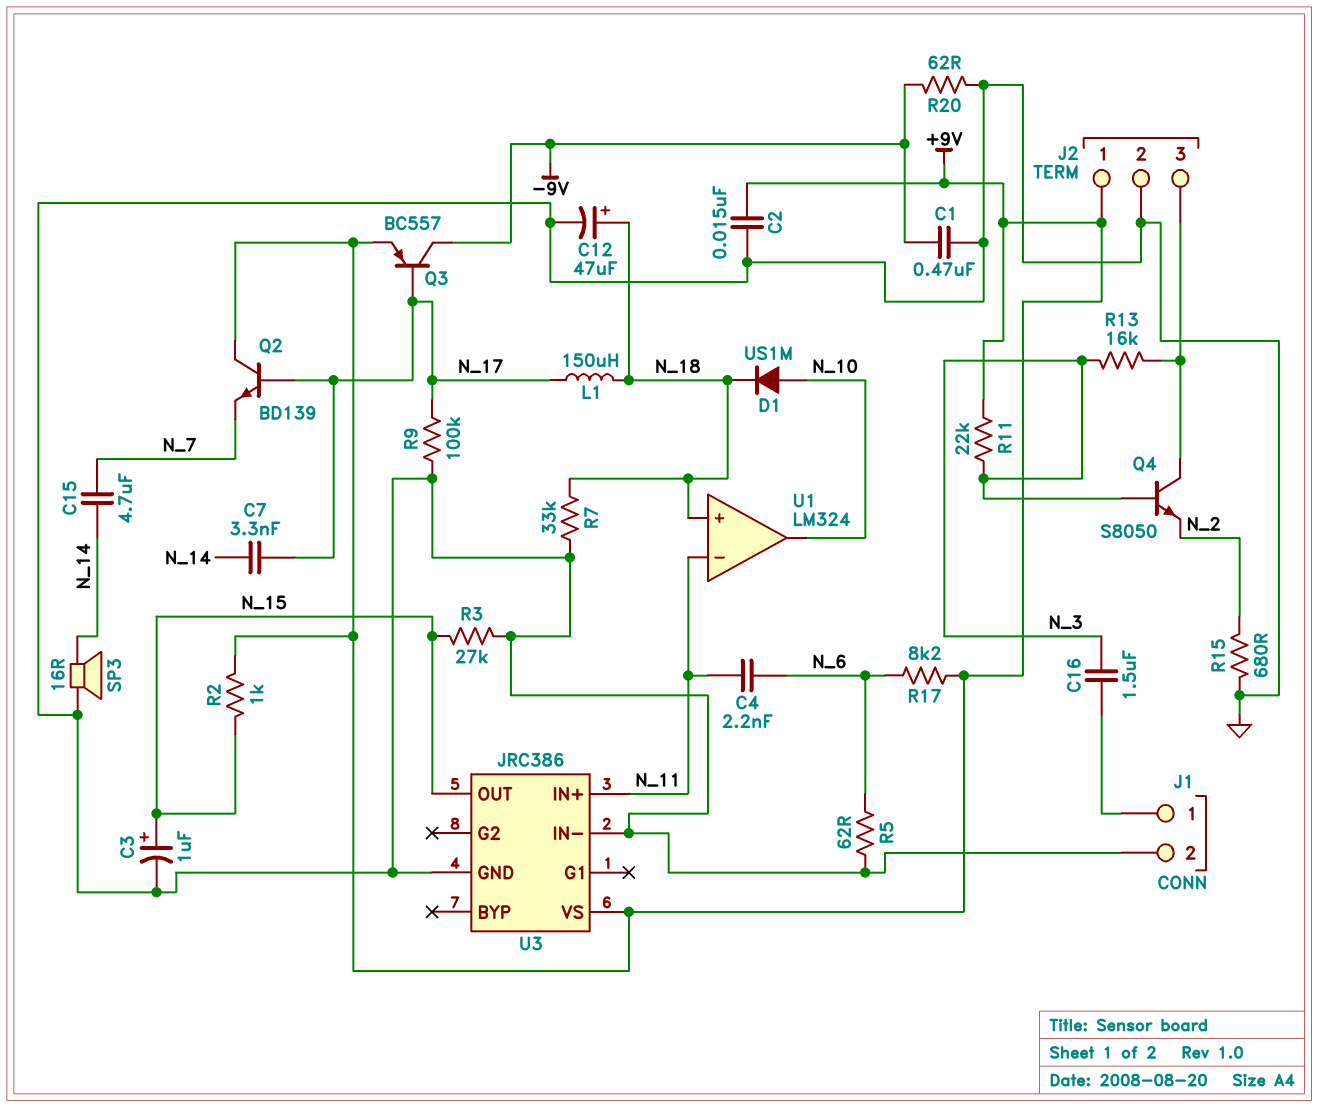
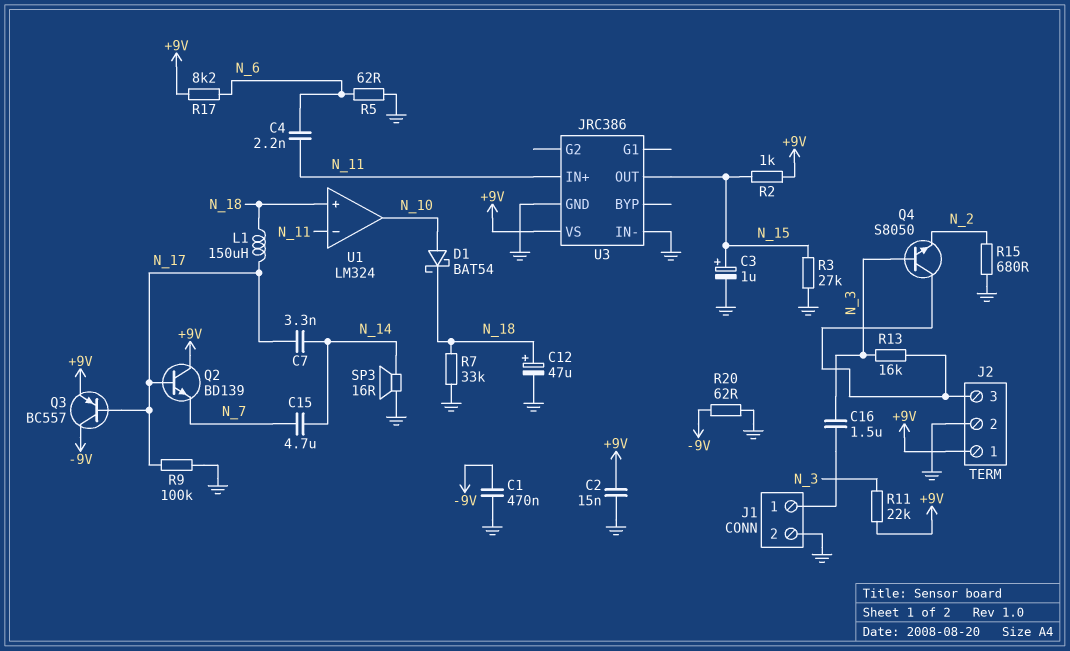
D1: diode US1M (A N_10, K N_18) -> schottky BAT54 (A N_10, K N_18)

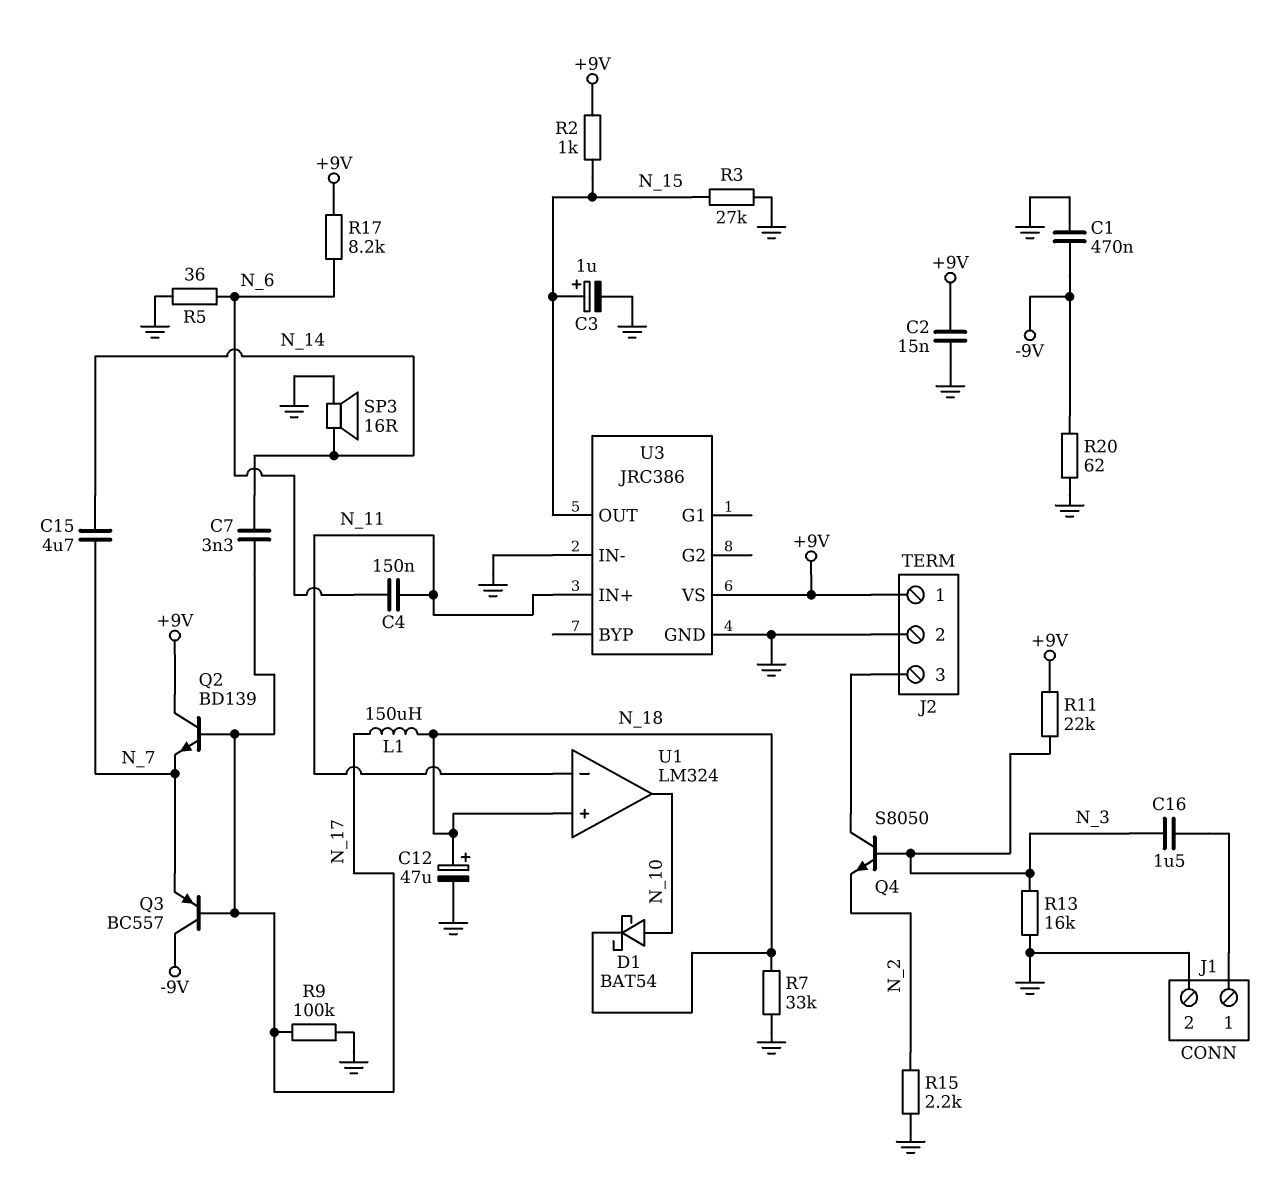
C4: 2.2nF (N_6, N_11) -> 150nF (N_6, N_11)
Q3: PNP BC557 (B N_17, C -9V, E +9V) -> PNP BC557 (B N_17, C -9V, E N_7)
R5: 62 (GND, N_6) -> 36 (GND, N_6)
R13: 16k (J2/3, N_3) -> 16k (GND, N_3)
R15: 680 (GND, N_2) -> 2.2k (GND, N_2)

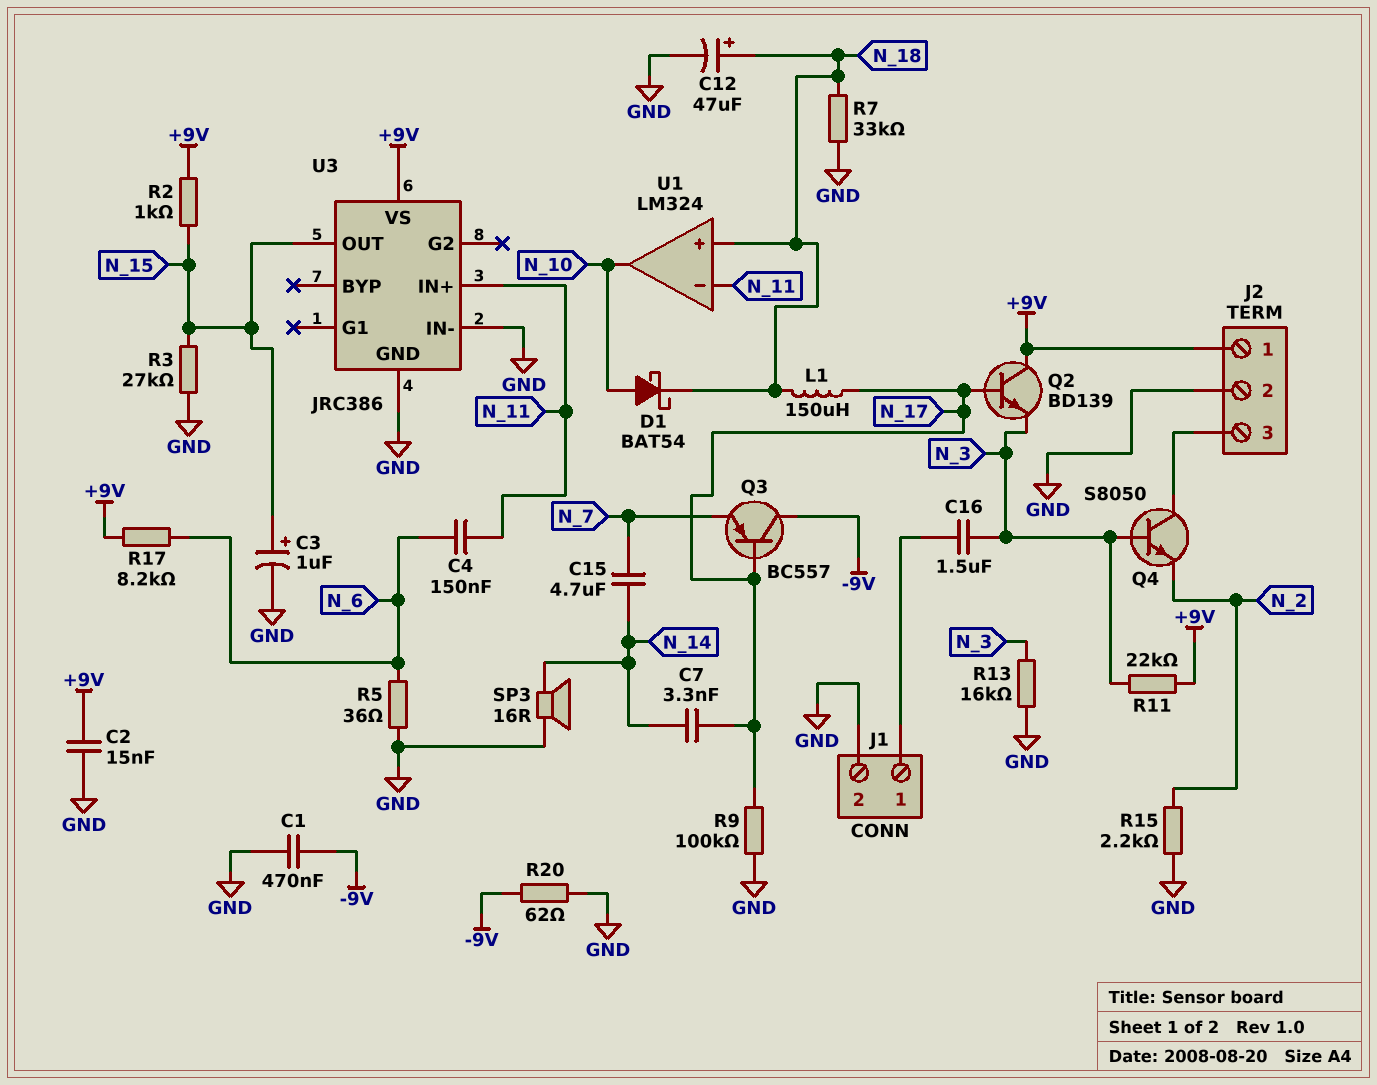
Q2: NPN BD139 (B N_17, C +9V, E N_7) -> NPN BD139 (B N_17, C +9V, E N_3)

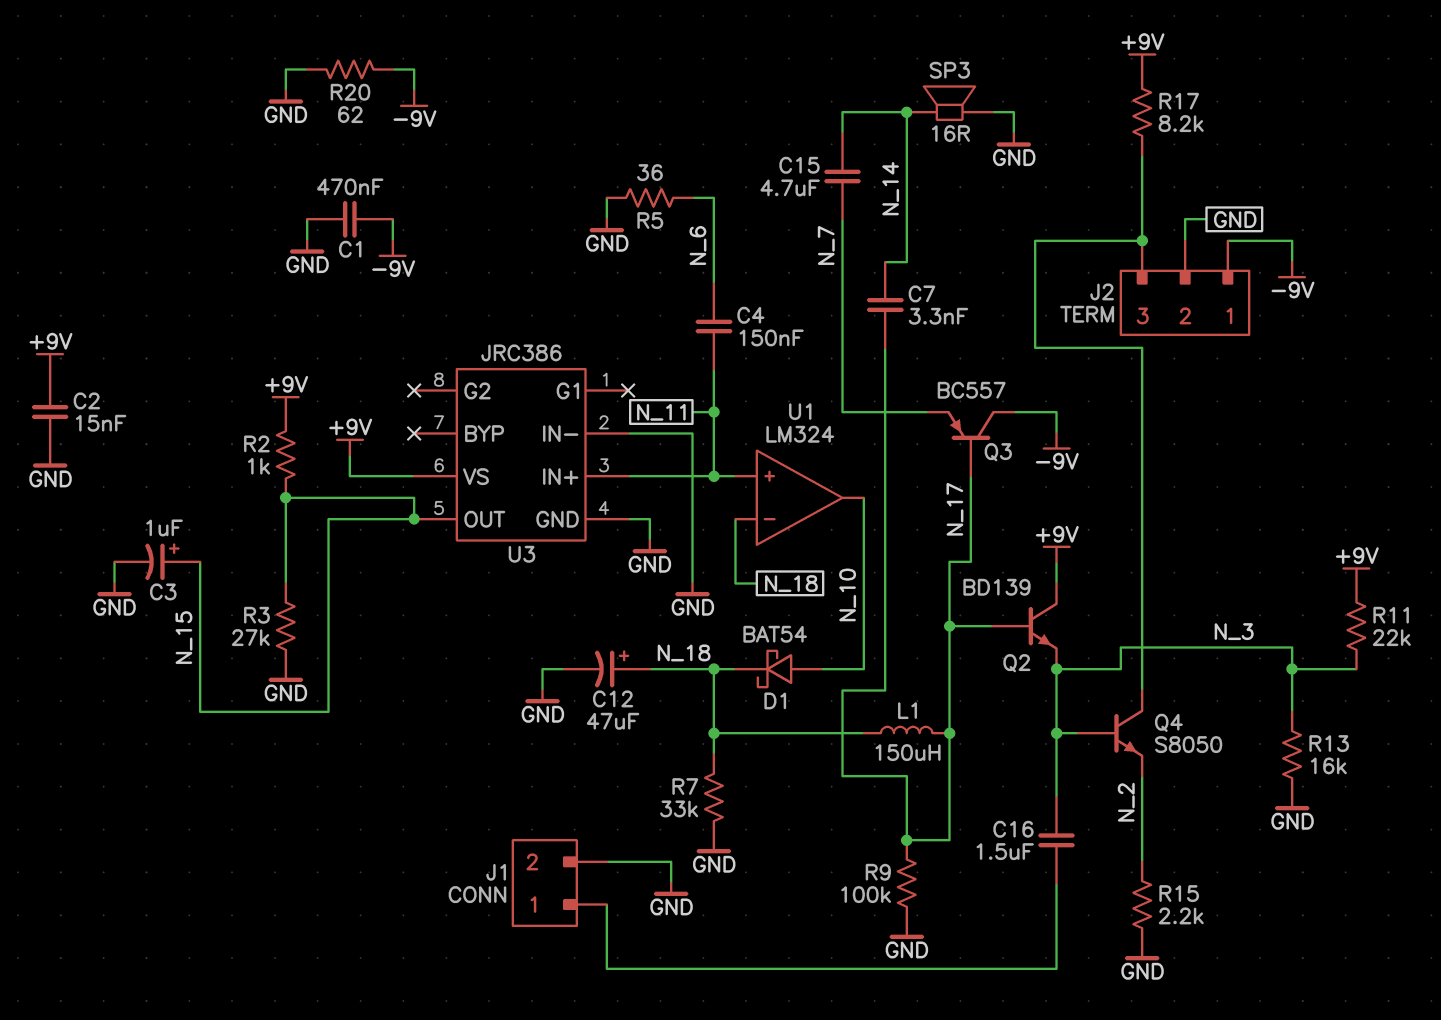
J2 pin 1: +9V -> -9V
R17: 8.2k (+9V, N_6) -> 8.2k (+9V, J2/3)
U1 pin in+: N_18 -> N_11
U1 pin in-: N_11 -> N_18

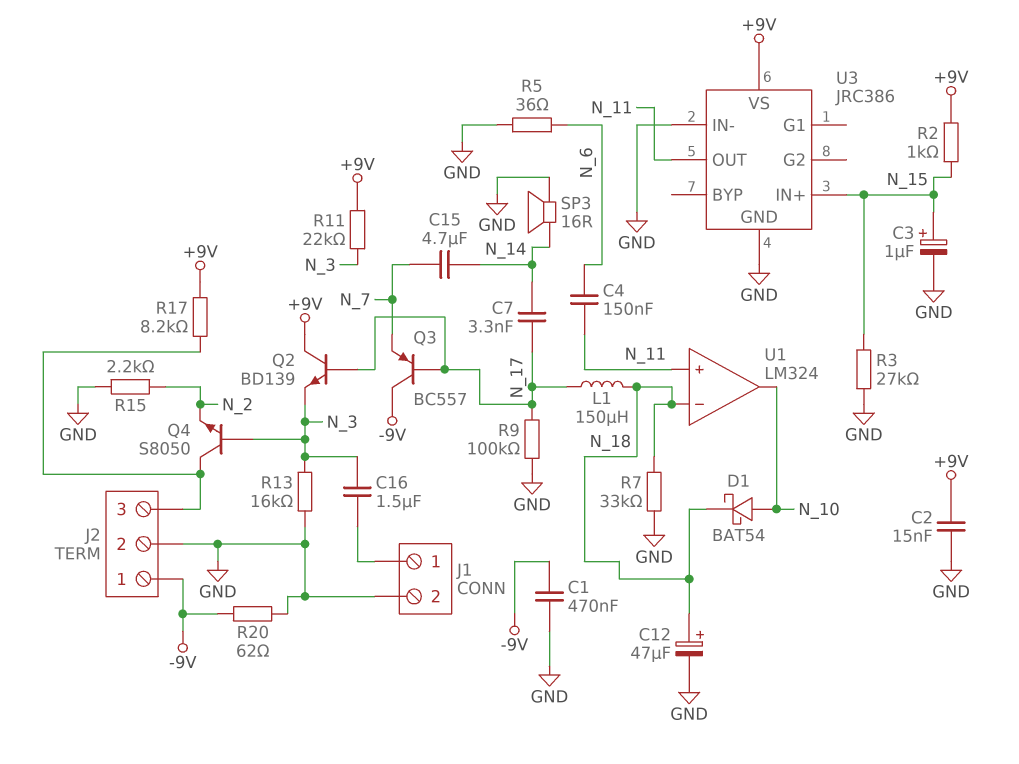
U3 pin IN+: N_11 -> N_15
U3 pin OUT: N_15 -> N_11

